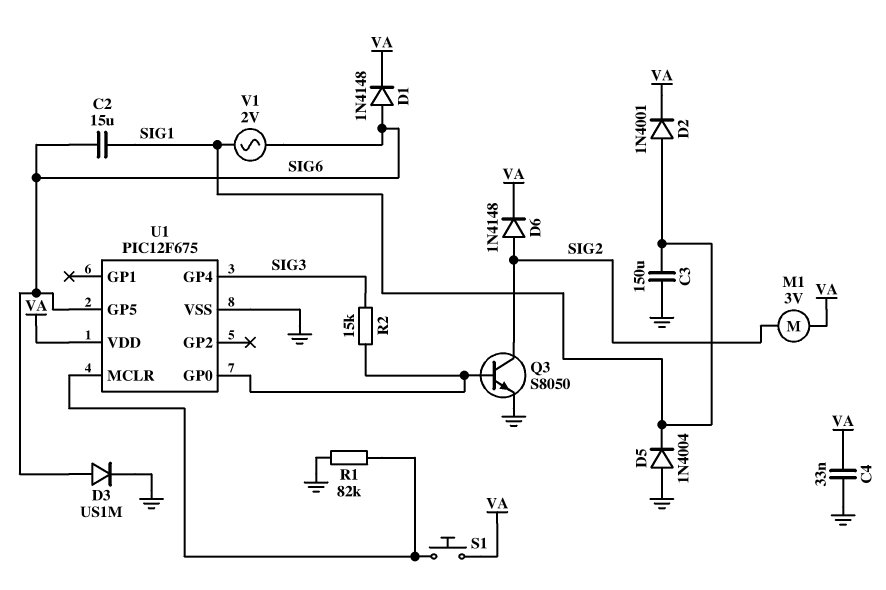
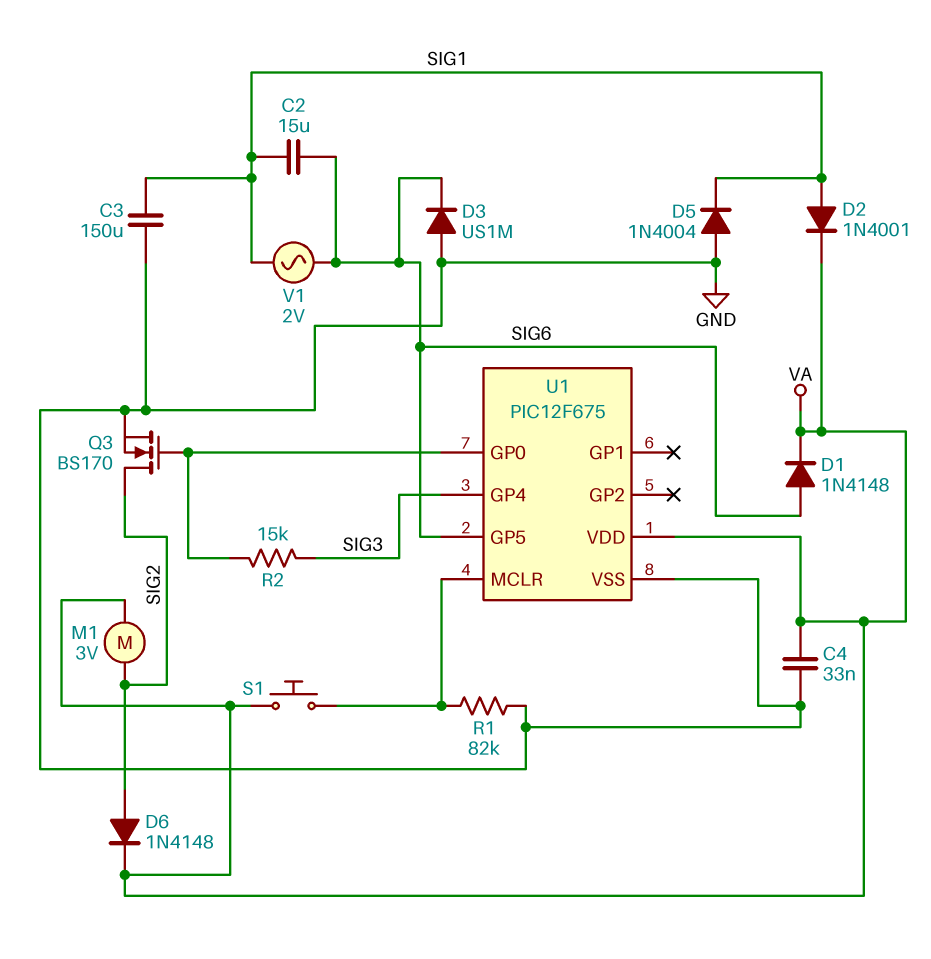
D3: diode US1M (A SIG6, K GND) -> diode US1M (A GND, K SIG6)
Q3: NPN S8050 (B U1/GP0, C SIG2, E GND) -> NMOS BS170 (G U1/GP0, D SIG2, S GND)

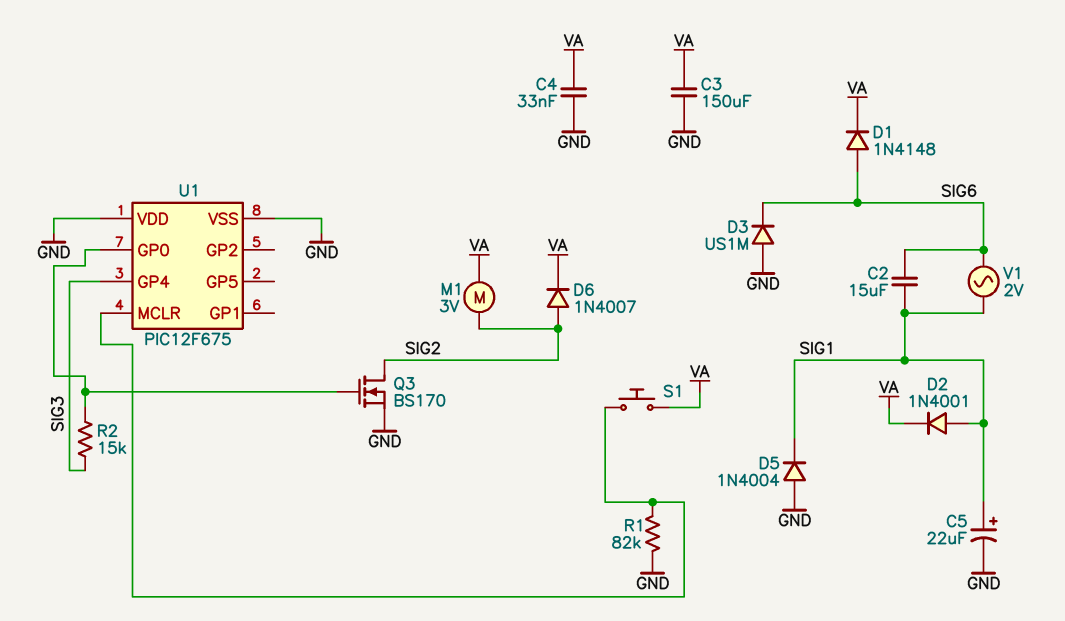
C3: 150uF (GND, SIG1) -> 150uF (GND, VA)
C5: none -> 22uF (plus SIG1, minus GND)
D6: diode 1N4148 (A SIG2, K VA) -> diode 1N4007 (A SIG2, K VA)
U1 pin GP5: SIG6 -> none
U1 pin VDD: VA -> GND

